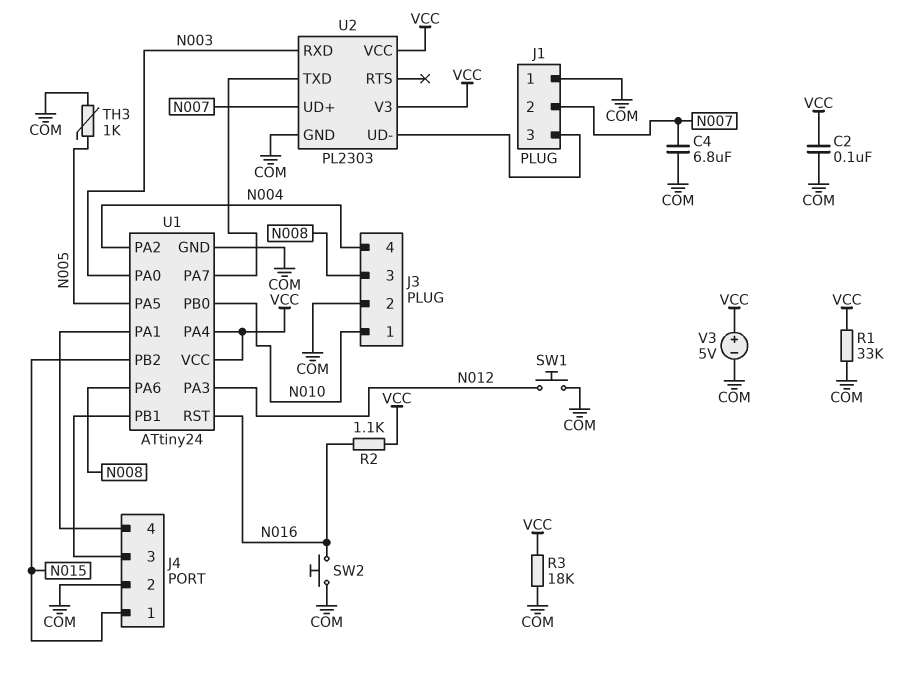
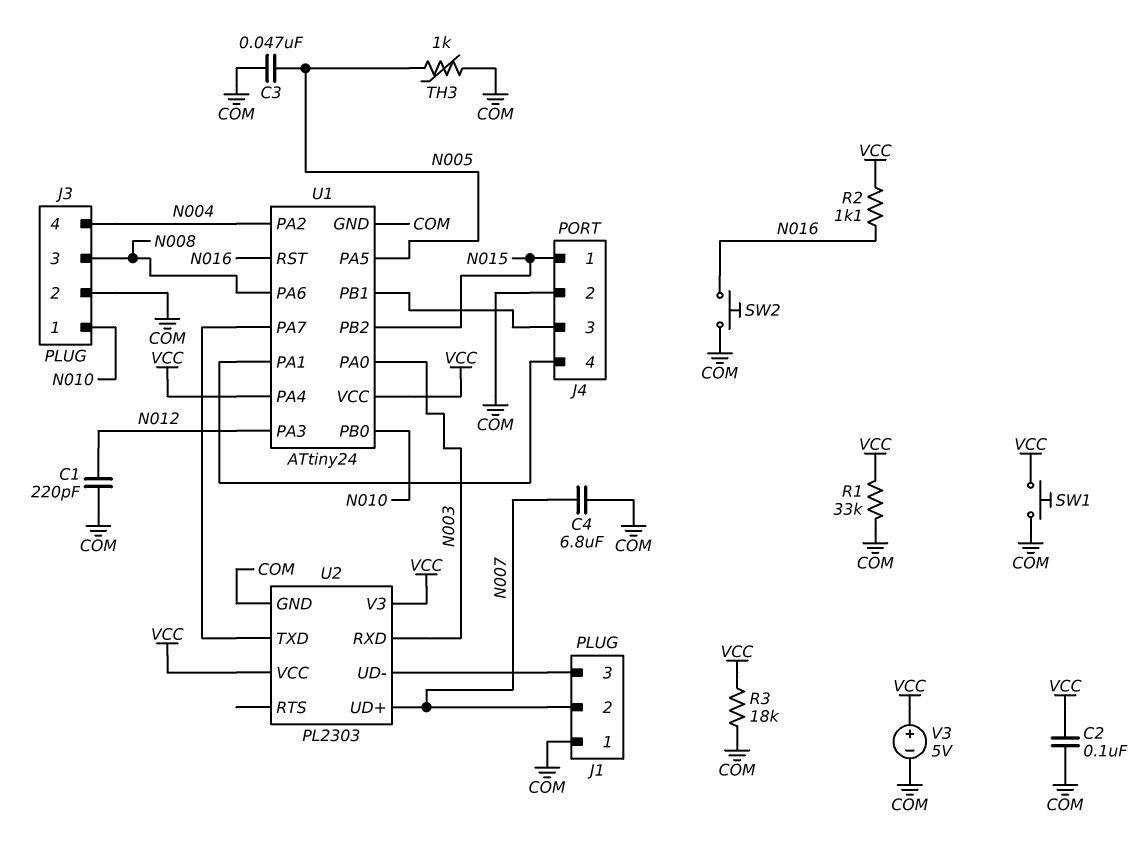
C1: none -> 220pF (COM, N012)
C3: none -> 47nF (COM, N005)
SW1: button (COM, N012) -> button (COM, VCC)

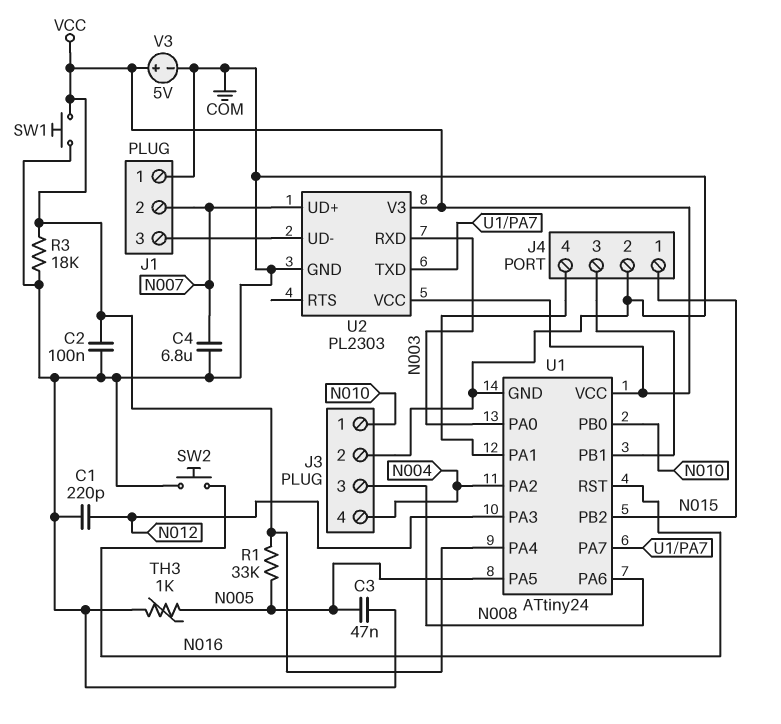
R1: 33k (COM, VCC) -> 33k (N005, VCC)
R2: 1.1k (N016, VCC) -> none

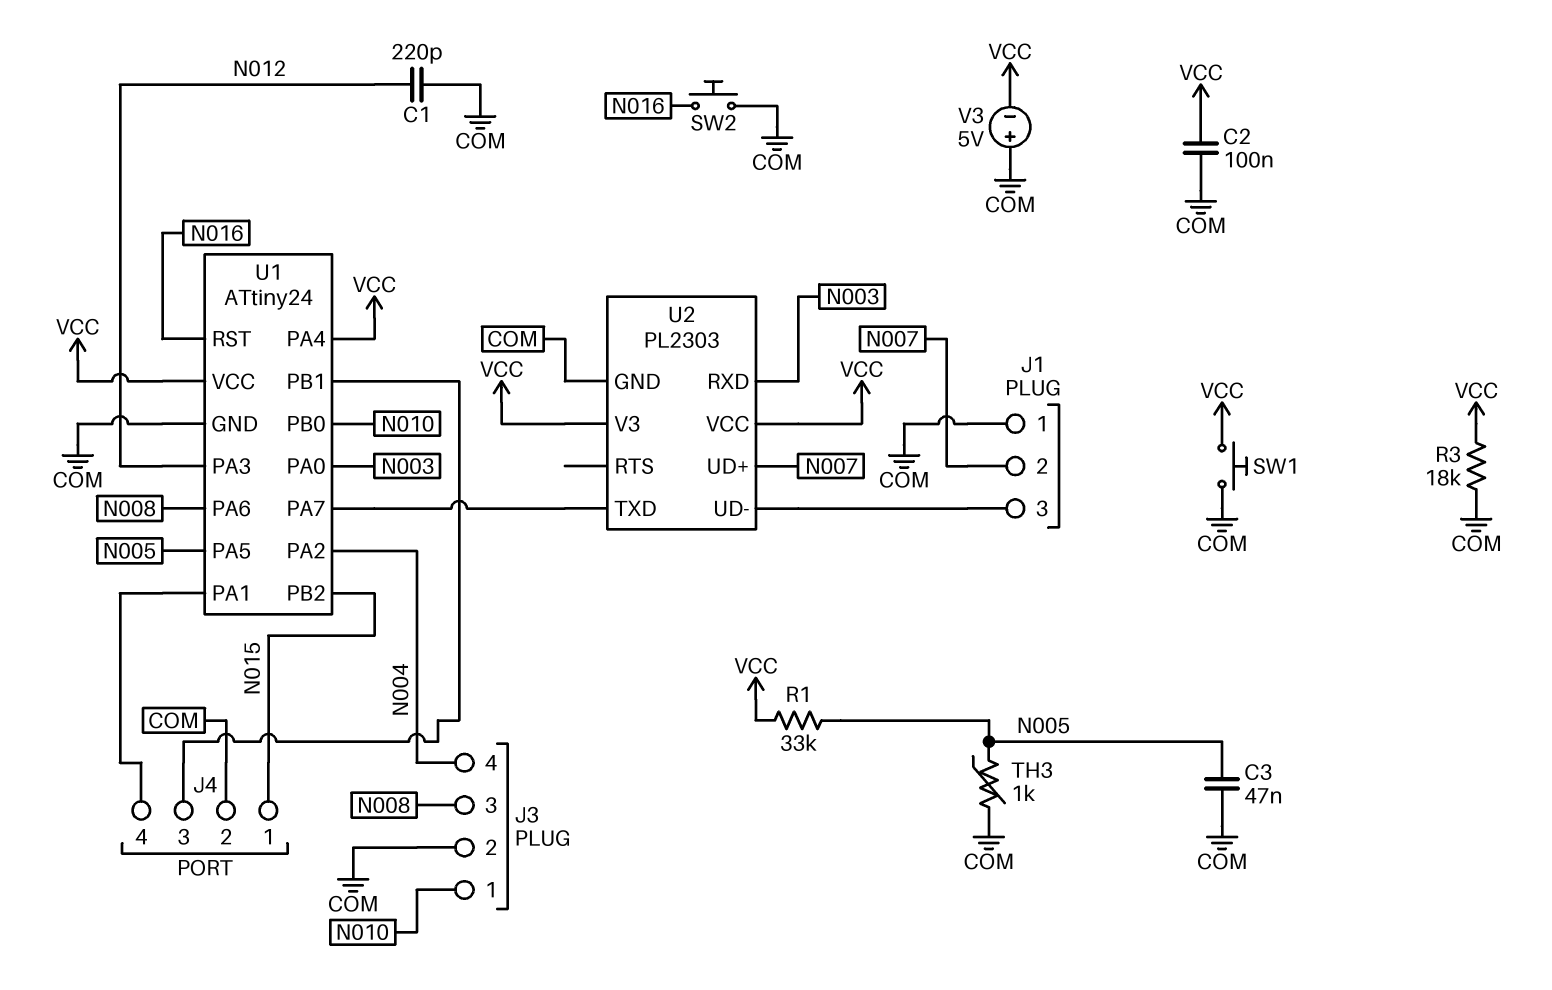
C4: 6.8uF (COM, N007) -> none
V3: 5V (plus VCC, minus COM) -> 5V (plus COM, minus VCC)

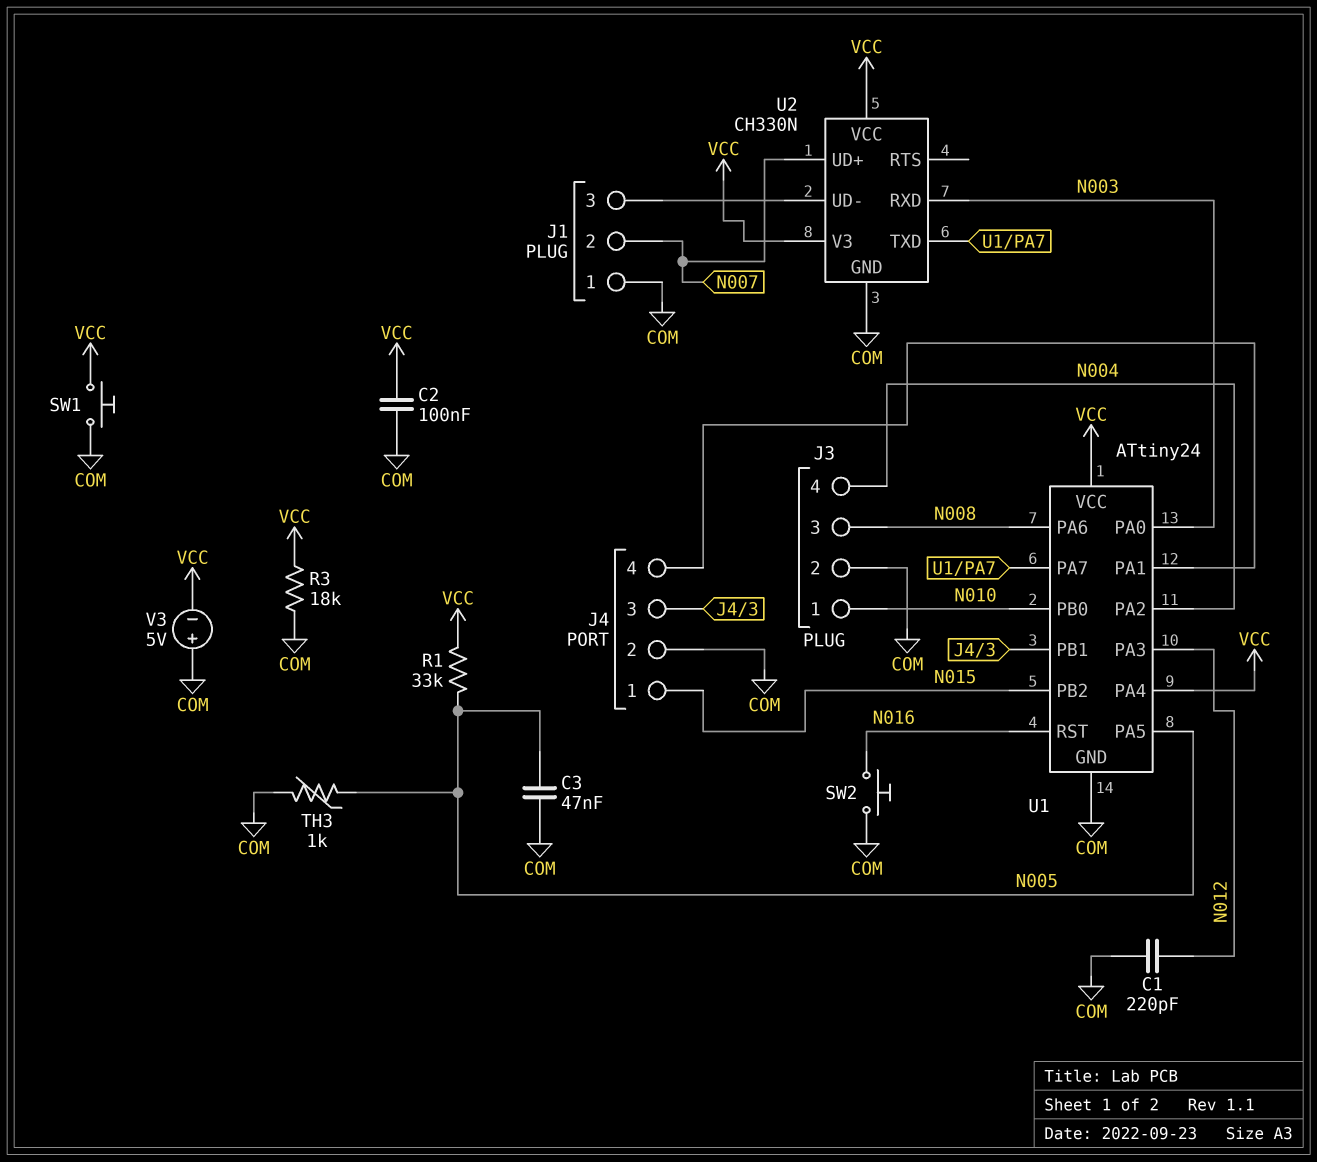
U2: PL2303 -> CH330N

